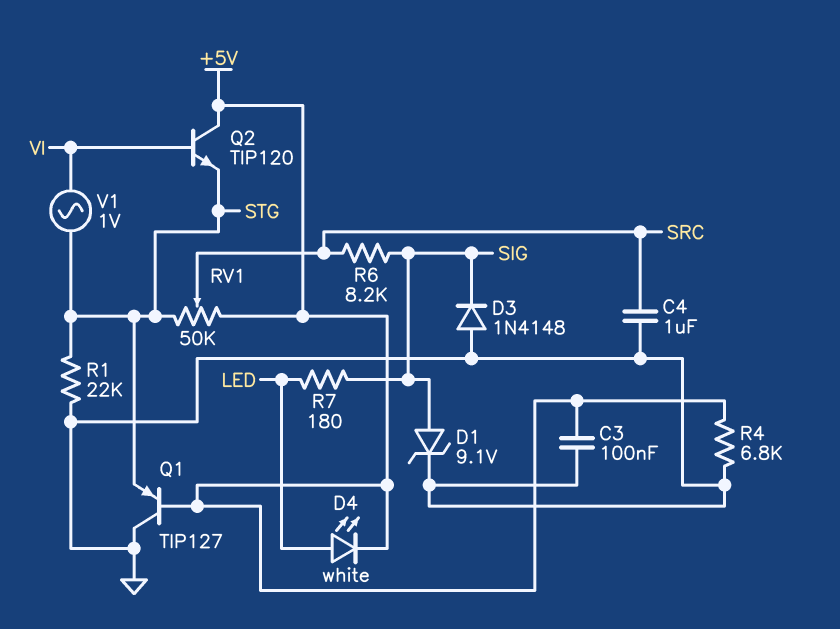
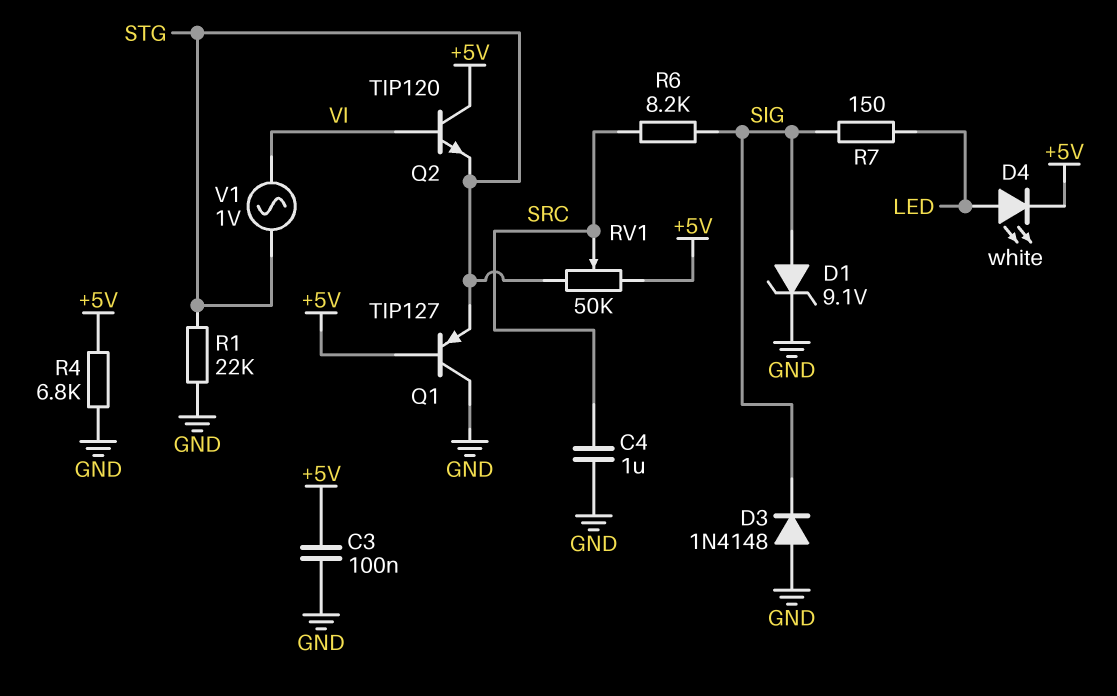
R7: 180 (LED, SIG) -> 150 (LED, SIG)

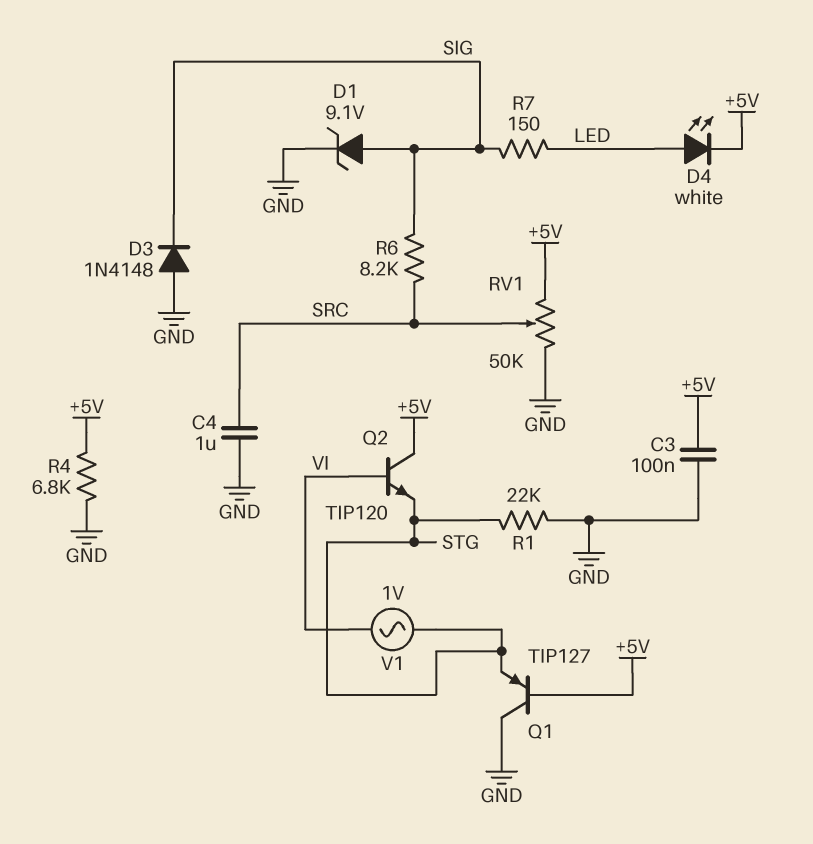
RV1: 50k (+5V, STG, wiper SRC) -> 50k (+5V, GND, wiper SRC)

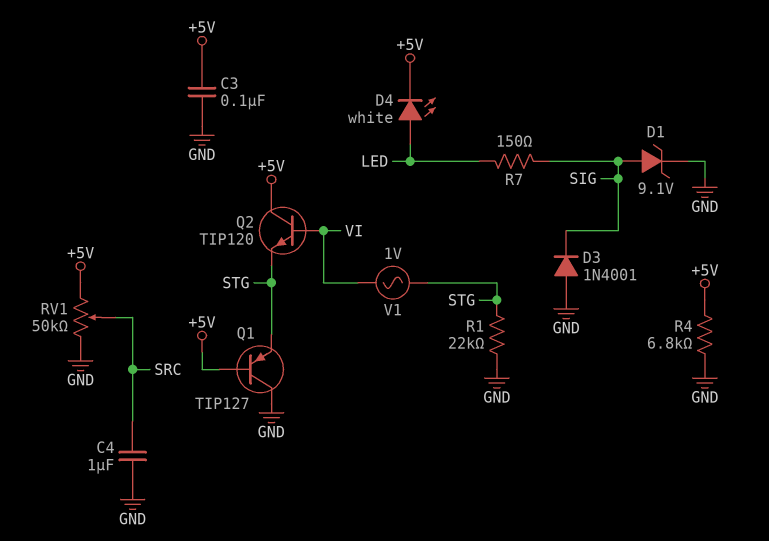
D3: diode 1N4148 (A GND, K SIG) -> diode 1N4001 (A GND, K SIG)
R6: 8.2k (SIG, SRC) -> none

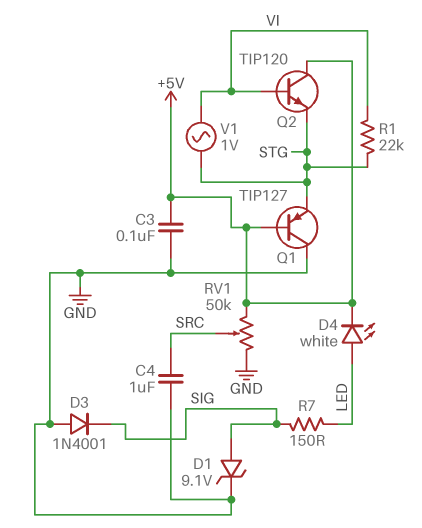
R1: 22k (GND, STG) -> 22k (STG, VI)
R4: 6.8k (+5V, GND) -> none

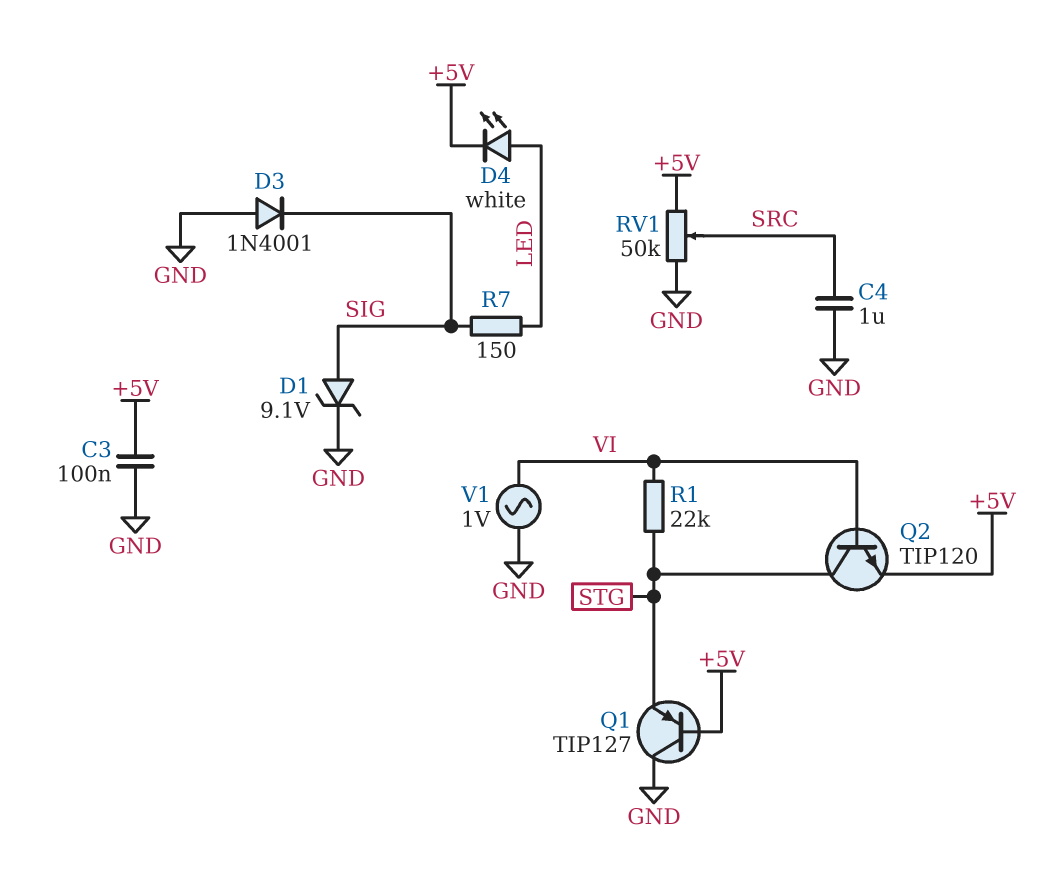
Q2: NPN TIP120 (B VI, C +5V, E STG) -> NPN TIP120 (B VI, C STG, E +5V)
V1: AC 1V (STG, VI) -> AC 1V (GND, VI)

